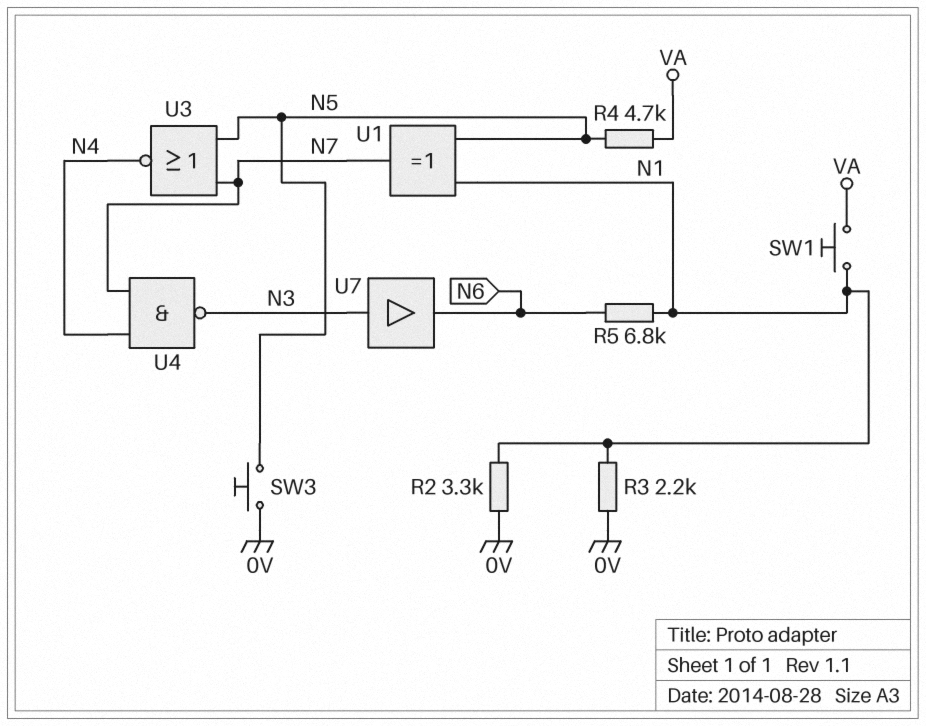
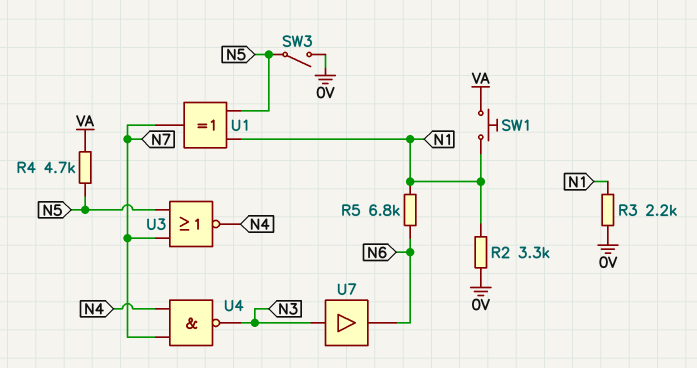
SW3: button (0V, N5) -> switch (0V, N5)

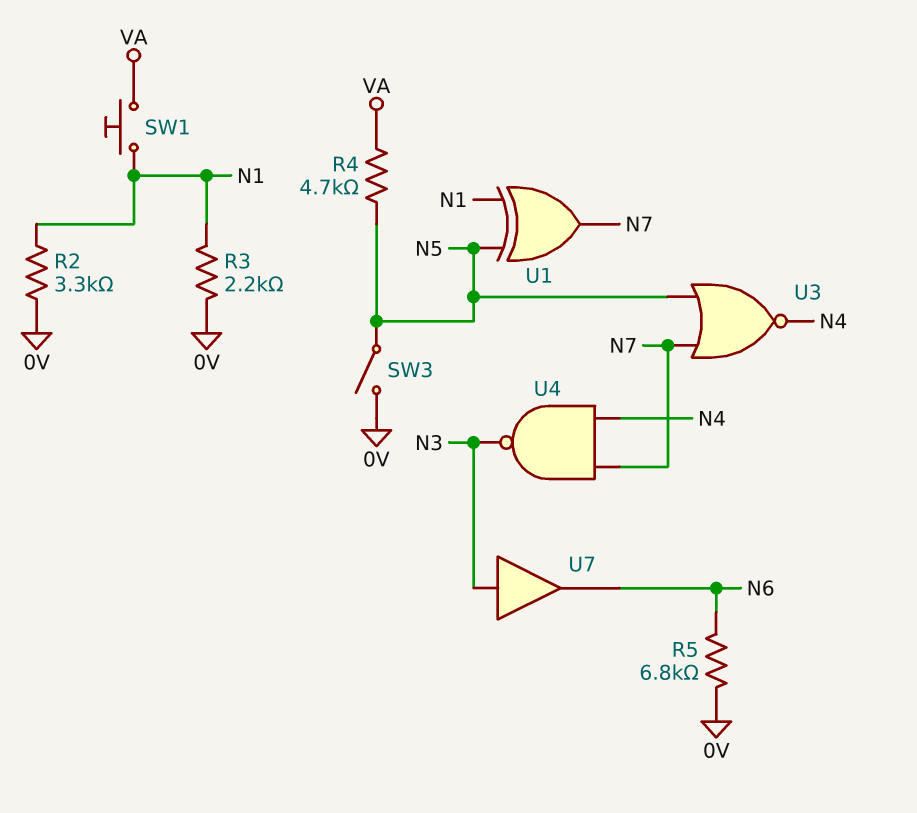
R5: 6.8k (N1, N6) -> 6.8k (0V, N6)

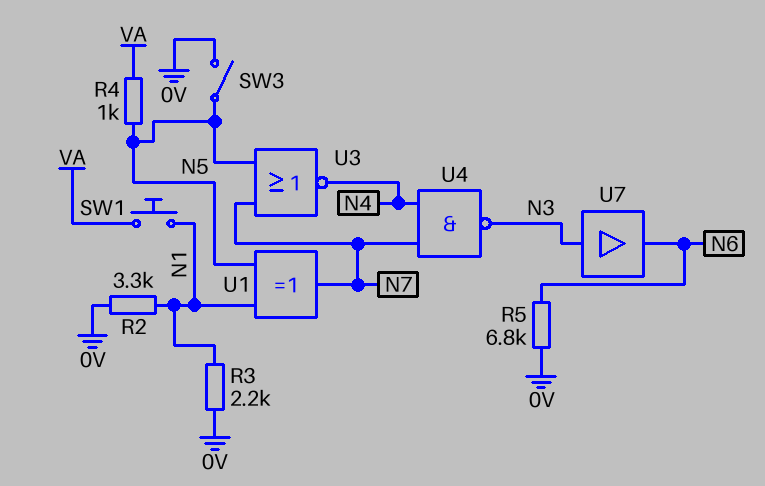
R4: 4.7k (N5, VA) -> 1k (N5, VA)

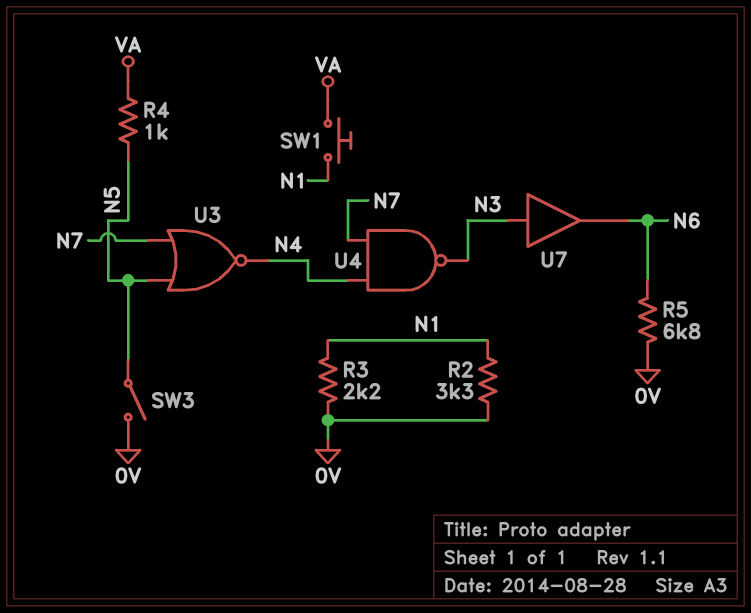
U1: XOR (in N1, in N5, out N7) -> none

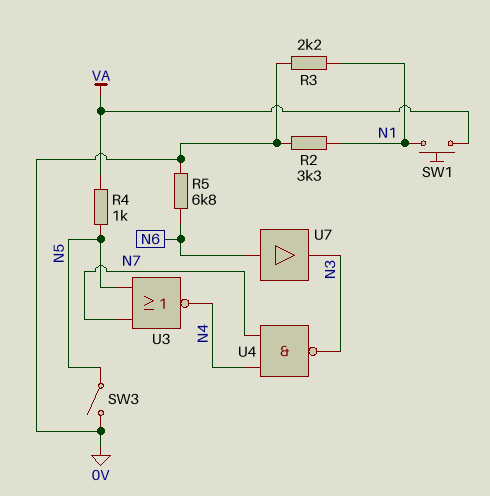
U7: buffer (in N3, out N6) -> buffer (in N6, out N3)

